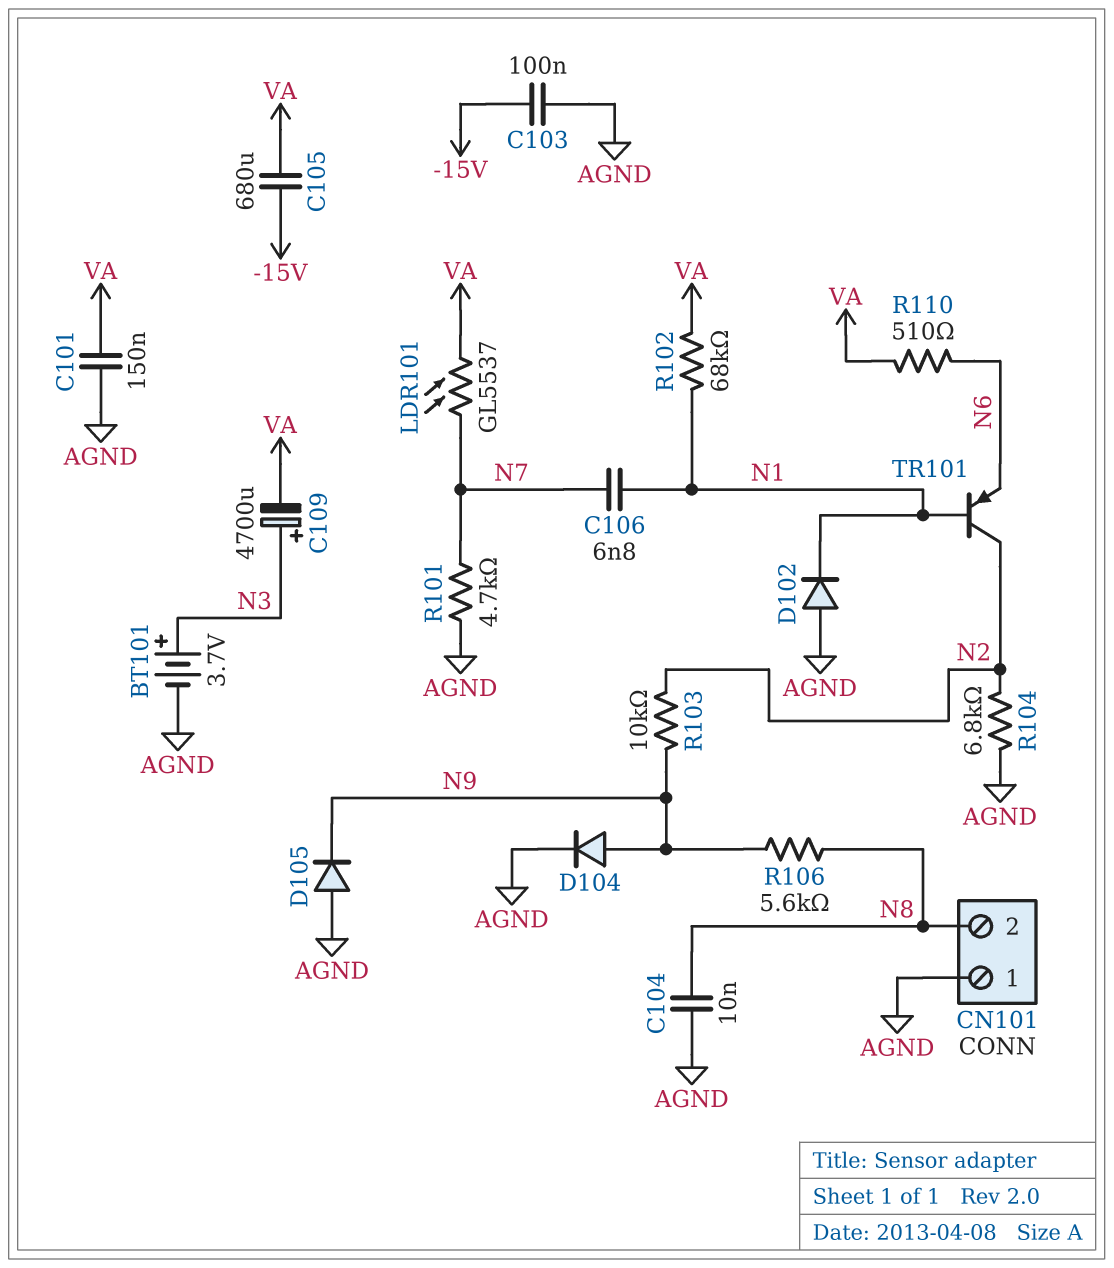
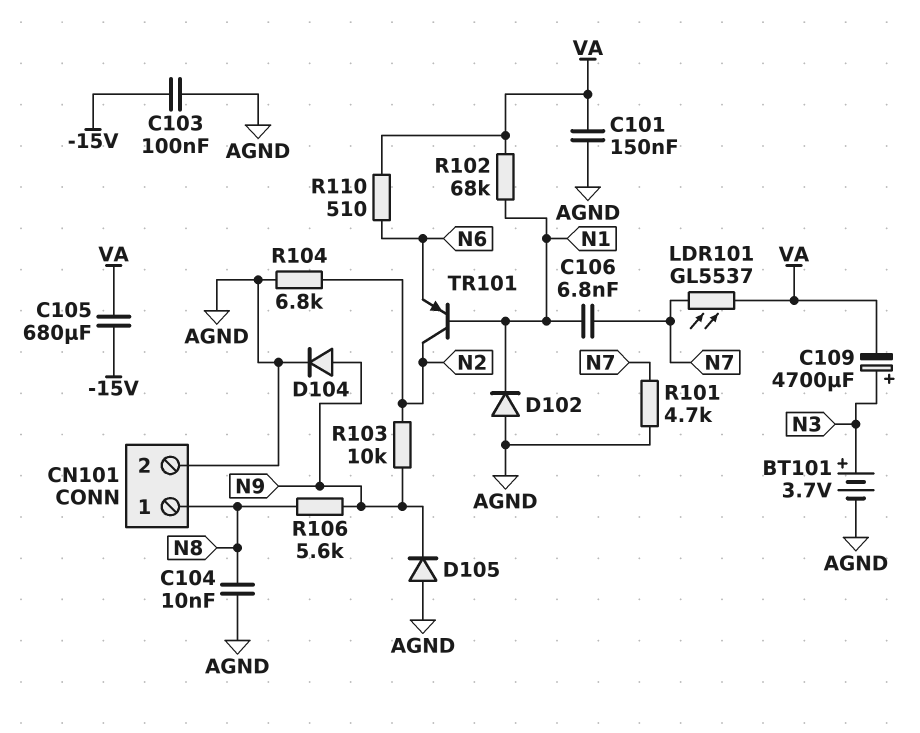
CN101 pin 1: AGND -> N8
CN101 pin 2: N8 -> AGND

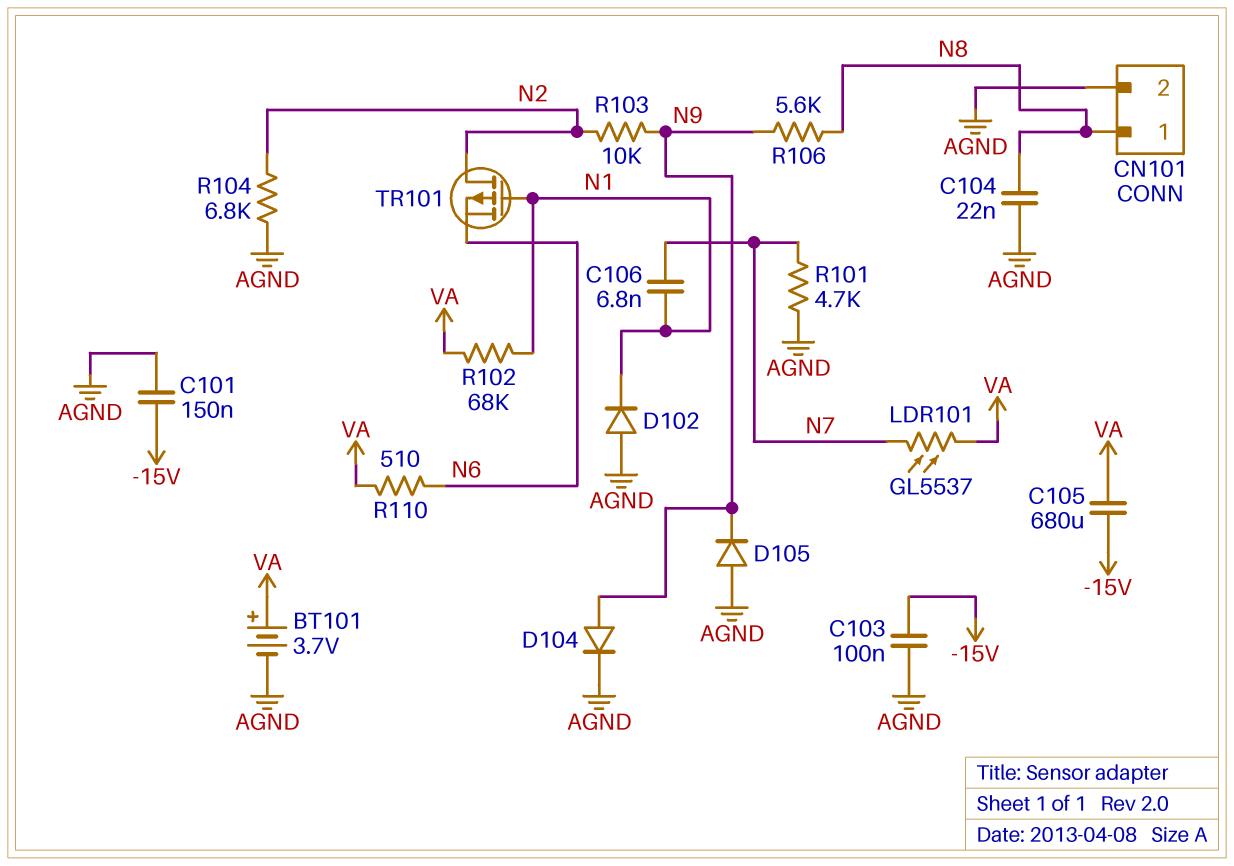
BT101: 3.7V (plus N3, minus AGND) -> 3.7V (plus VA, minus AGND)
C101: 150nF (AGND, VA) -> 150nF (-15V, AGND)
C104: 10nF (AGND, N8) -> 22nF (AGND, N8)
C109: 4700uF (plus N3, minus VA) -> none
TR101: PNP (B N1, C N2, E N6) -> PMOS (G N1, D N2, S N6)

